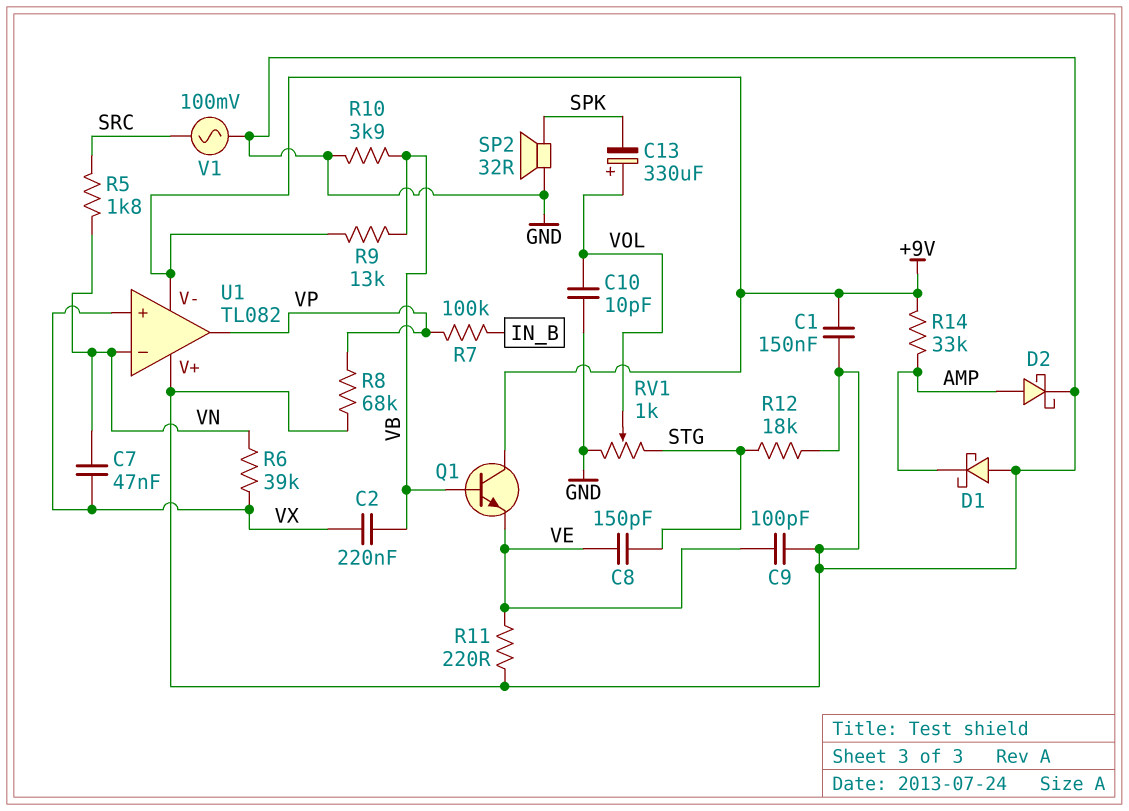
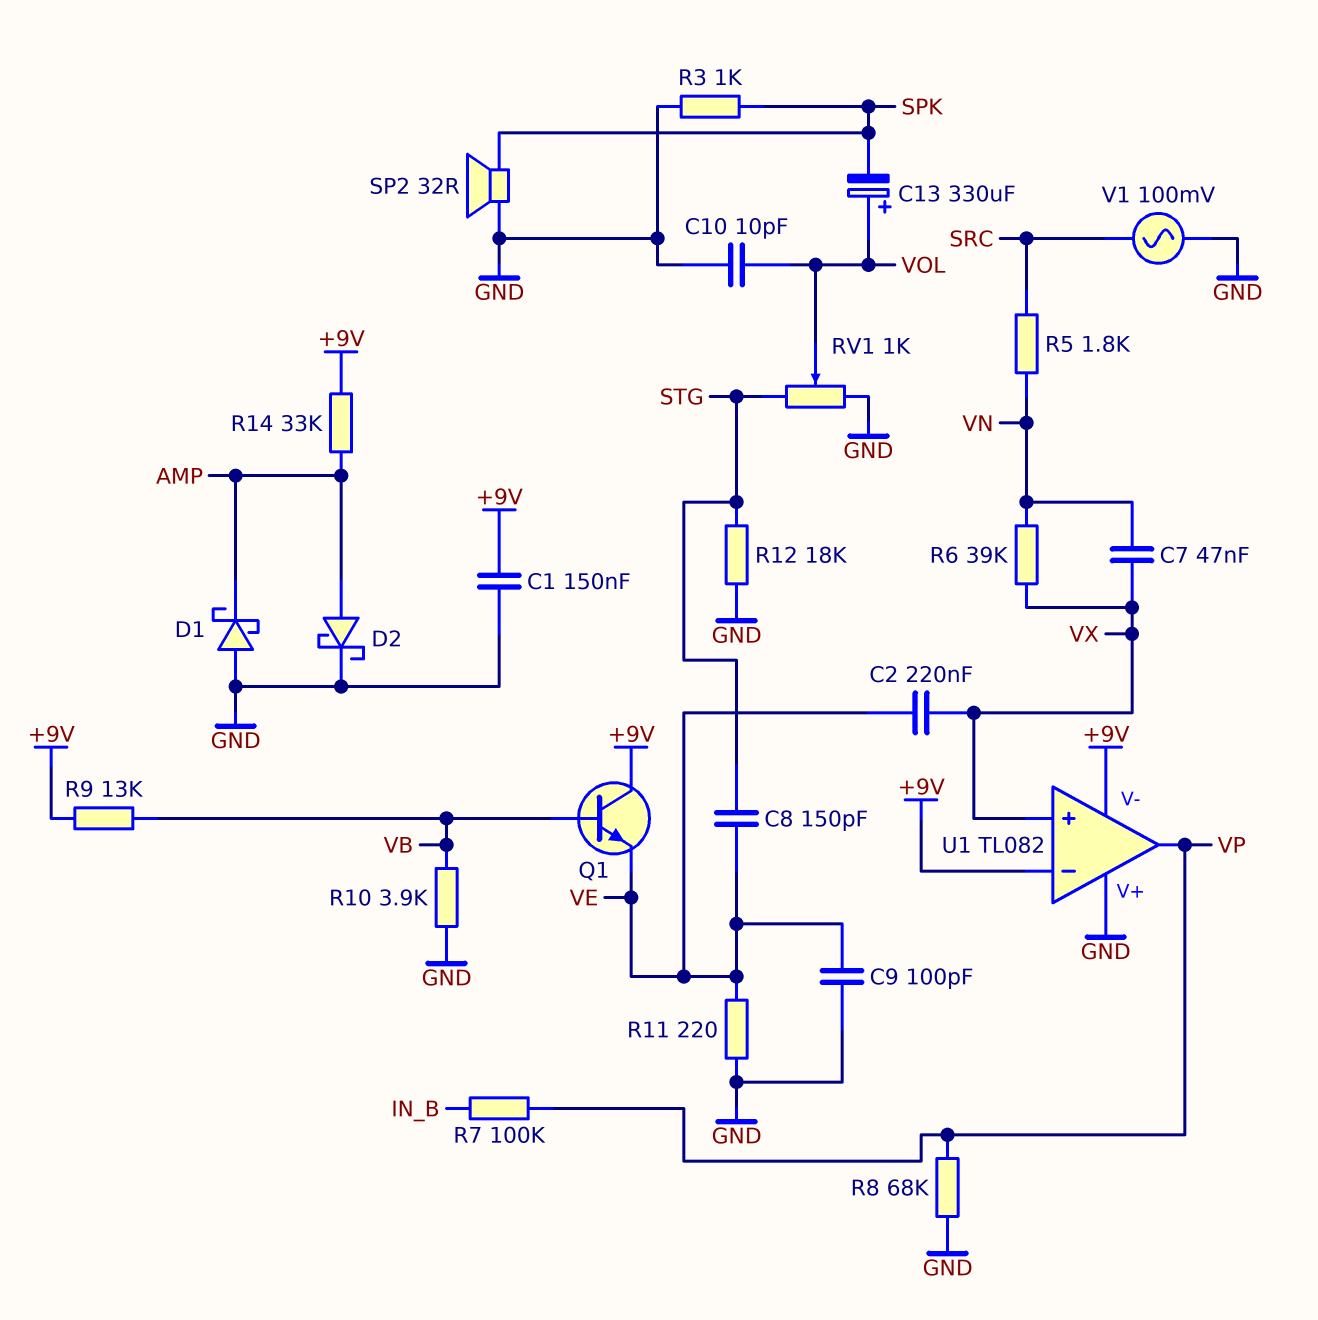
C2: 220nF (VB, VX) -> 220nF (VE, VX)
R3: none -> 1k (GND, SPK)
U1 pin in-: VN -> +9V

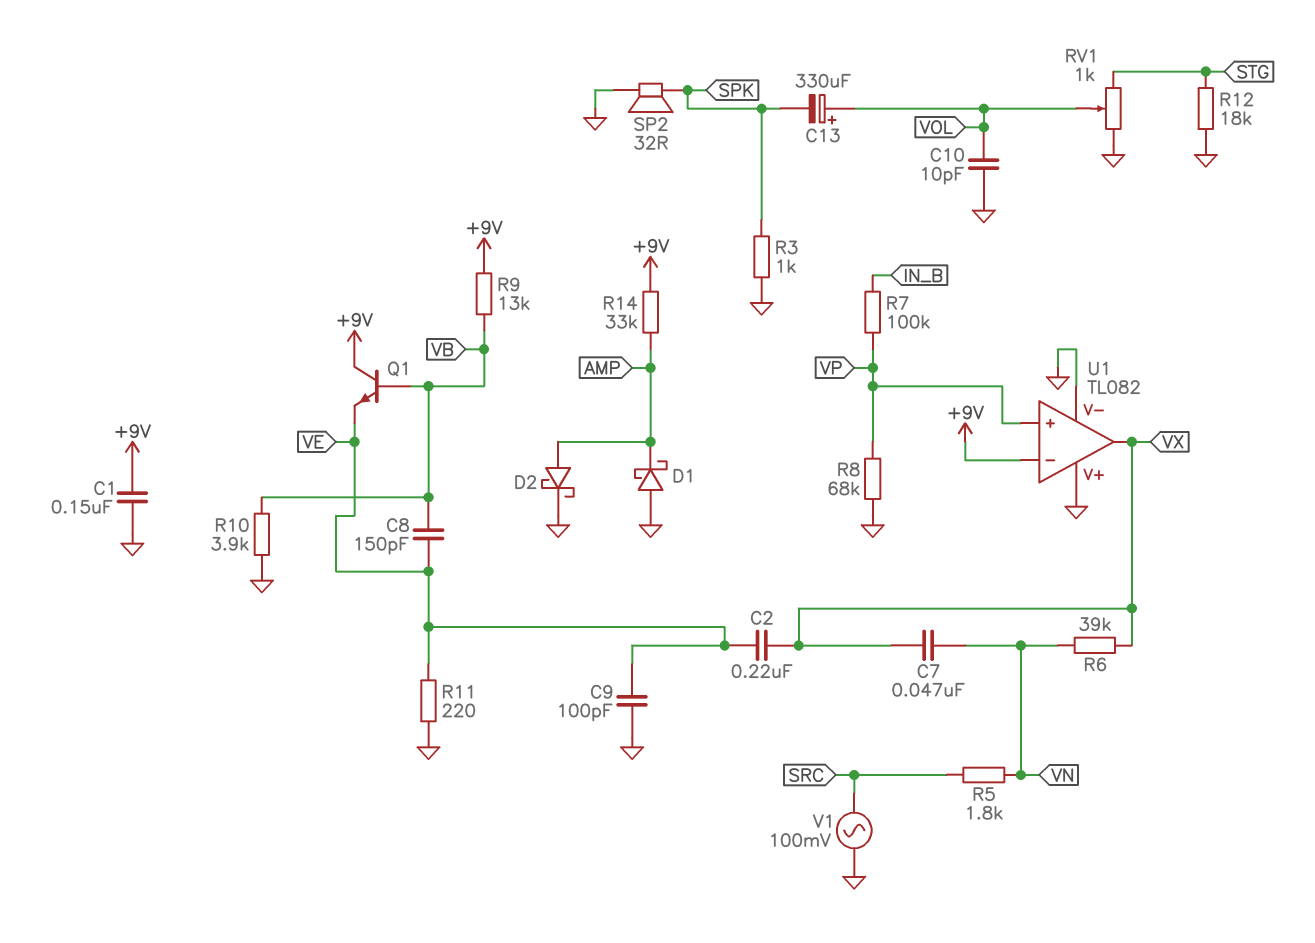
C8: 150pF (STG, VE) -> 150pF (VB, VE)
U1 pin V-: +9V -> GND
U1 pin in+: VX -> VP
U1 pin out: VP -> VX

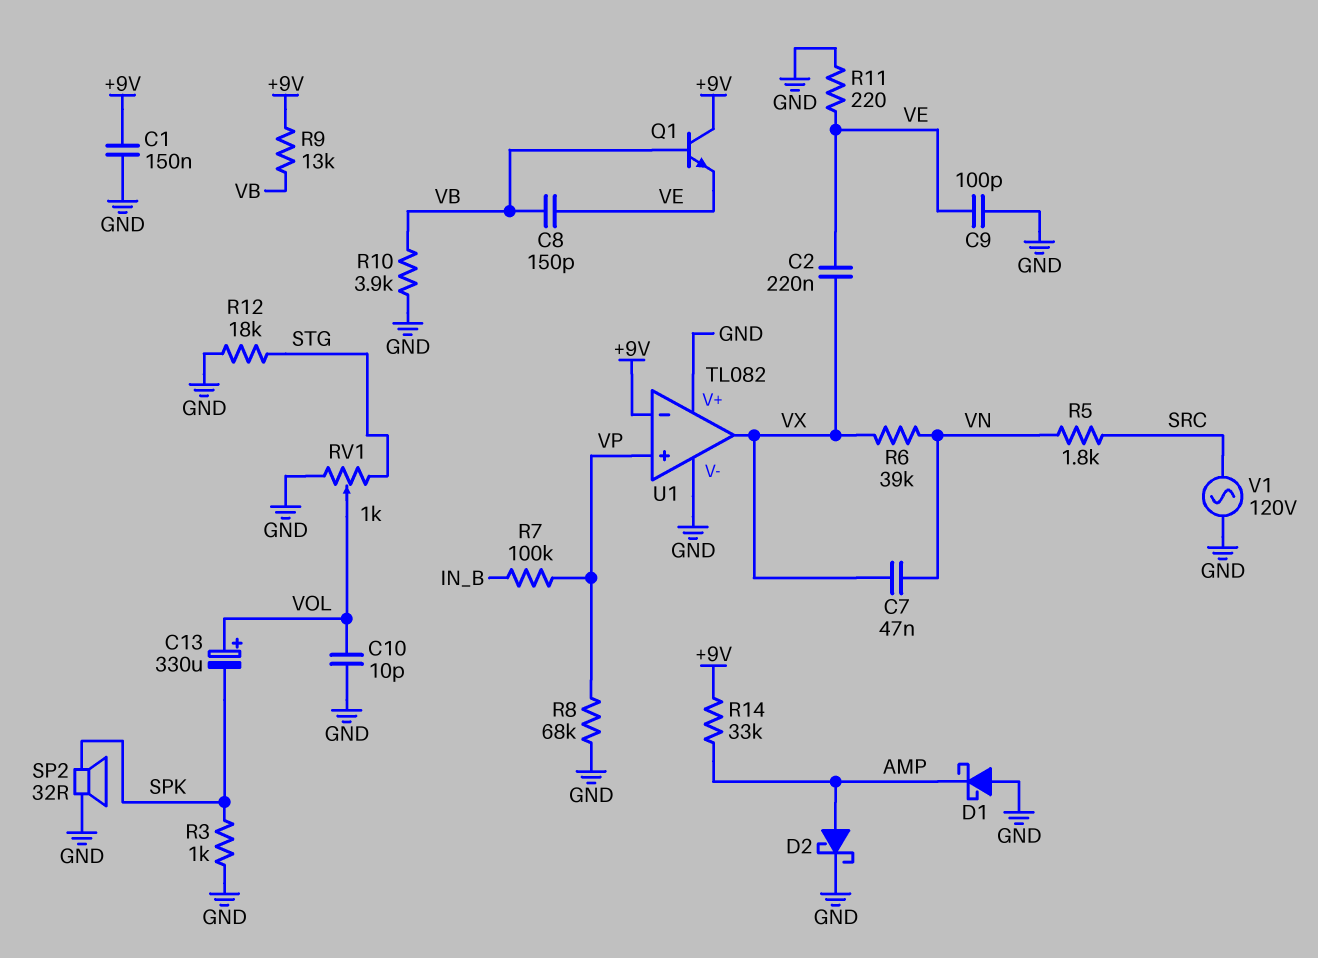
V1: AC 100mV (GND, SRC) -> AC 120V (GND, SRC)

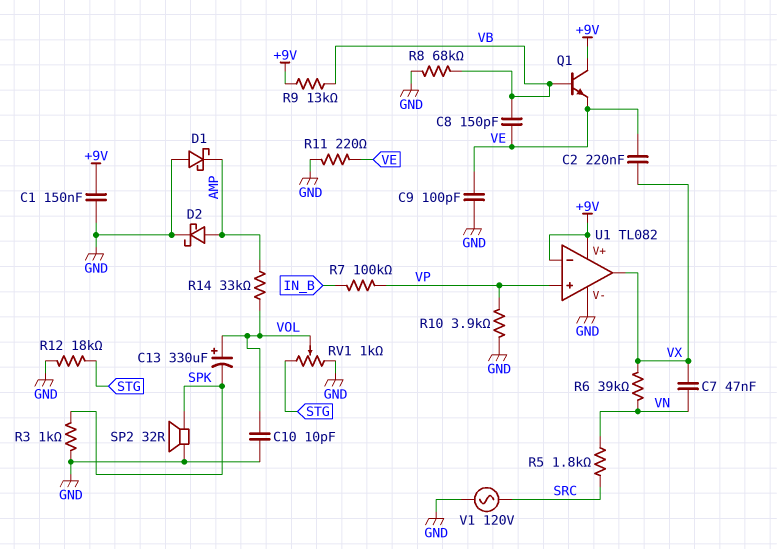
R8: 68k (GND, VP) -> 68k (GND, VB)
R10: 3.9k (GND, VB) -> 3.9k (GND, VP)
R14: 33k (+9V, AMP) -> 33k (AMP, VOL)
U1 pin V+: GND -> +9V

